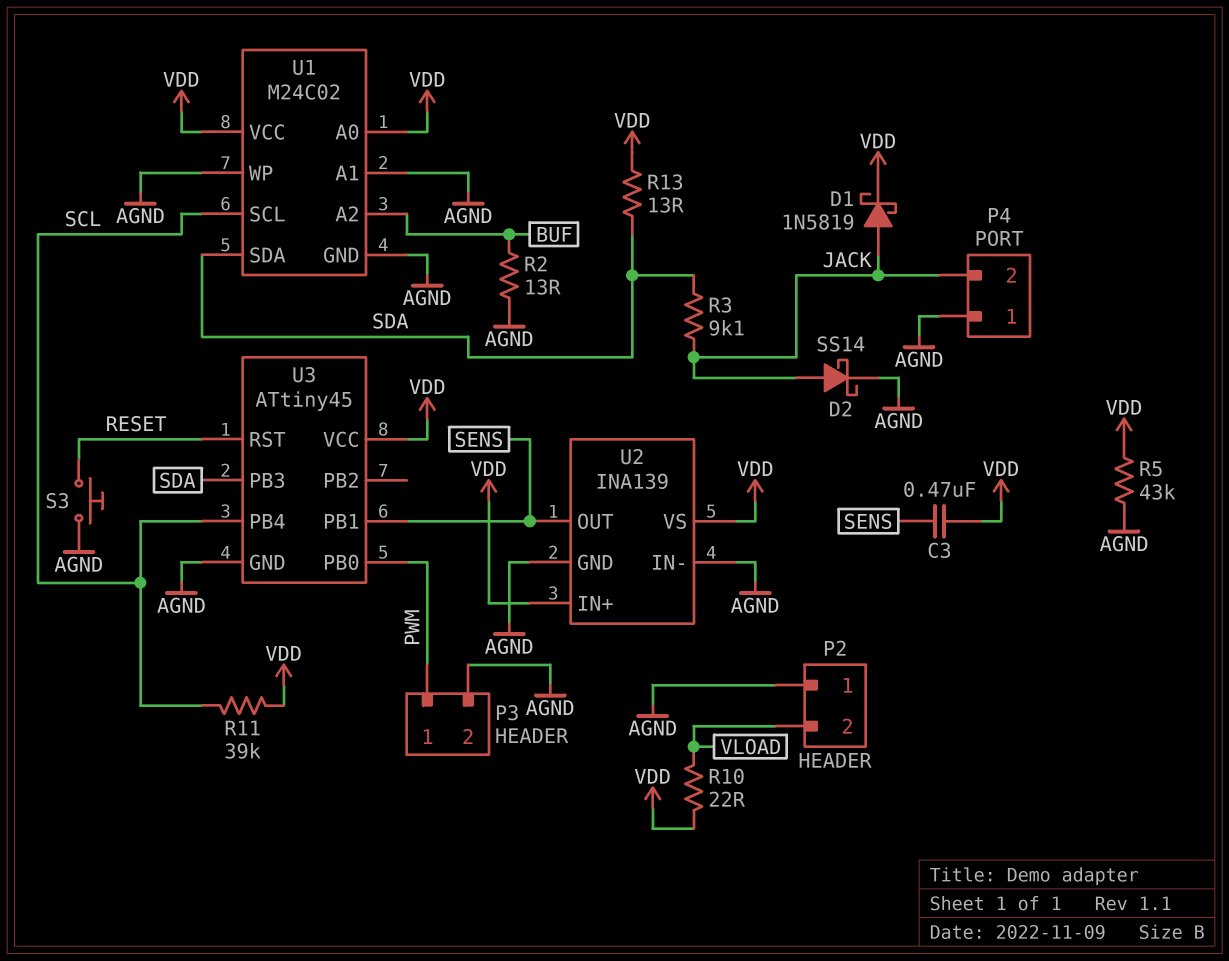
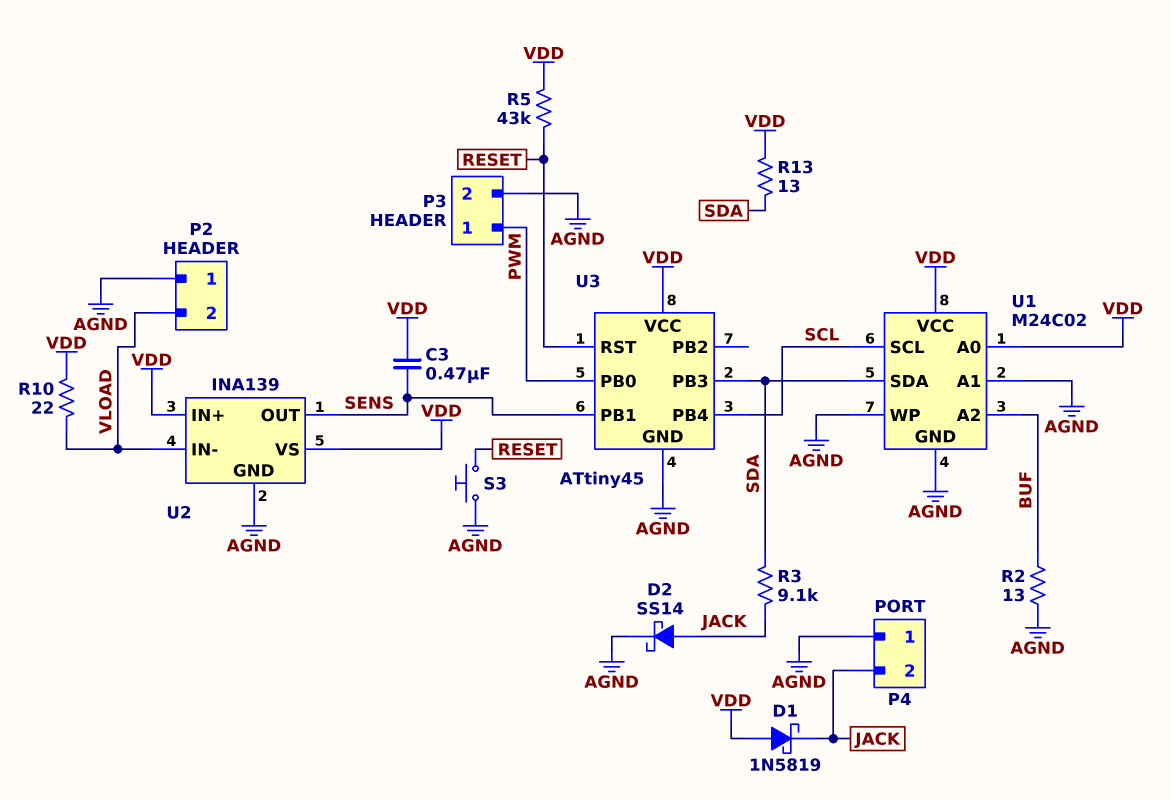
D1: schottky 1N5819 (A JACK, K VDD) -> schottky 1N5819 (A VDD, K JACK)
R5: 43k (AGND, VDD) -> 43k (RESET, VDD)
R11: 39k (SCL, VDD) -> none
U2 pin IN-: AGND -> VLOAD

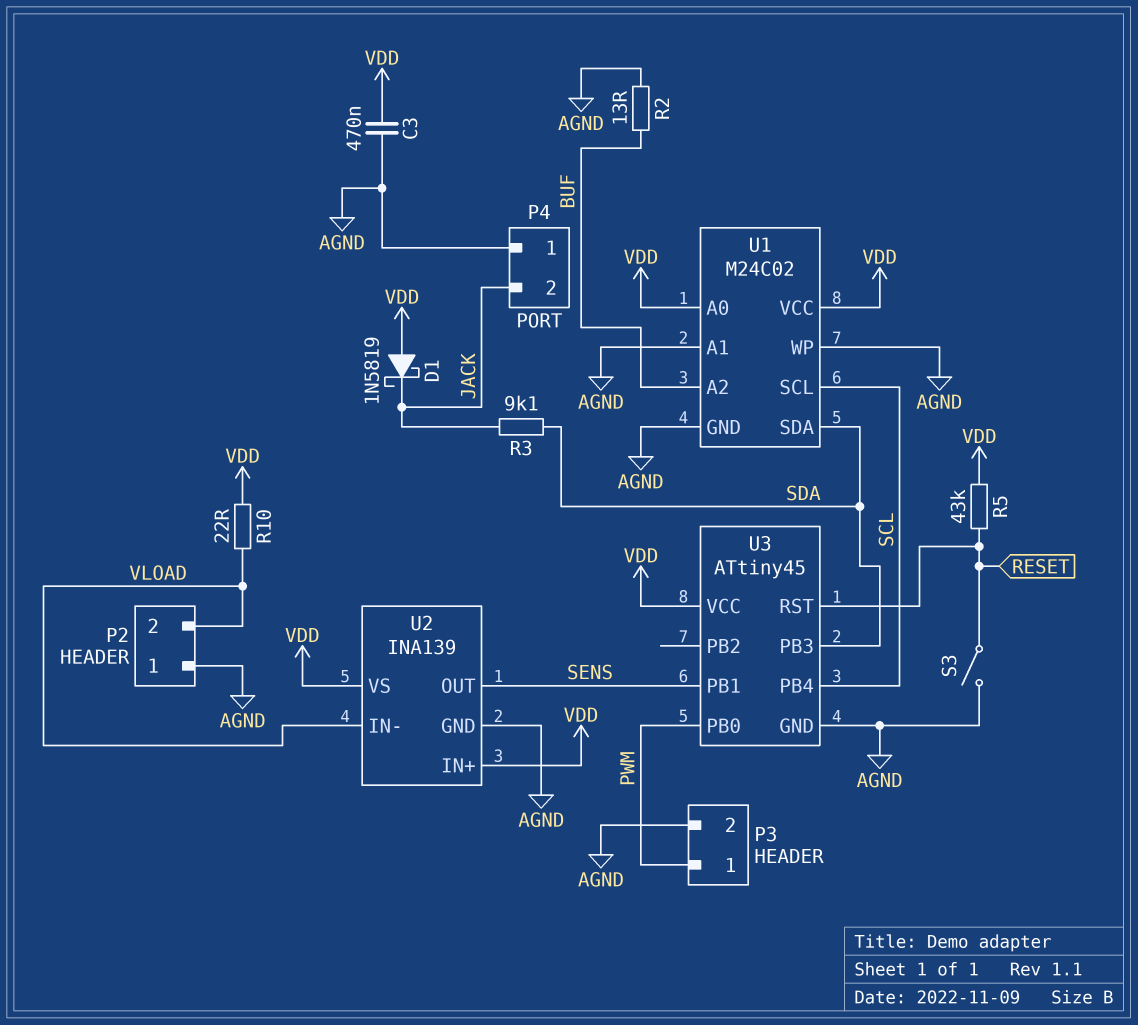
C3: 470nF (SENS, VDD) -> 470nF (AGND, VDD)
D2: schottky SS14 (A JACK, K AGND) -> none
R13: 13 (SDA, VDD) -> none
S3: button (AGND, RESET) -> switch (AGND, RESET)

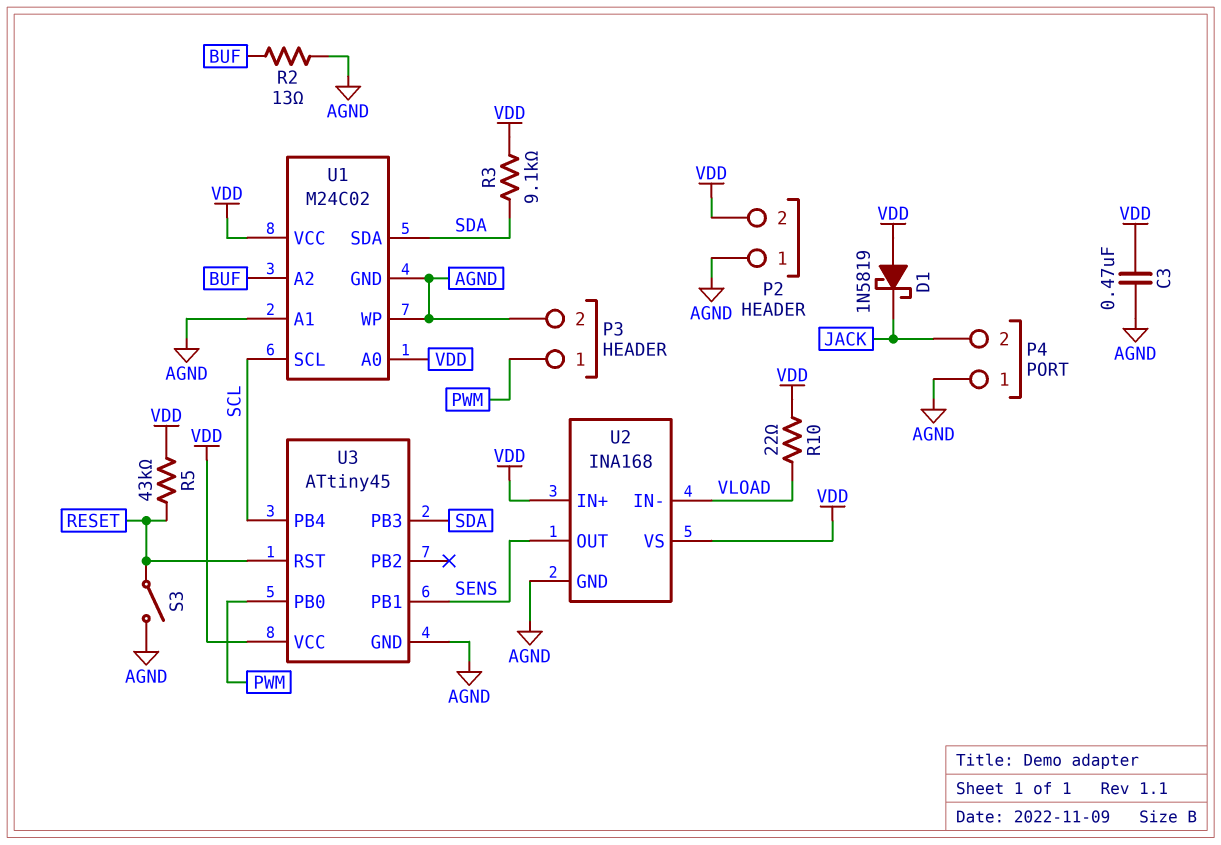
P2 pin 2: VLOAD -> VDD
R3: 9.1k (JACK, SDA) -> 9.1k (SDA, VDD)
U2: INA139 -> INA168

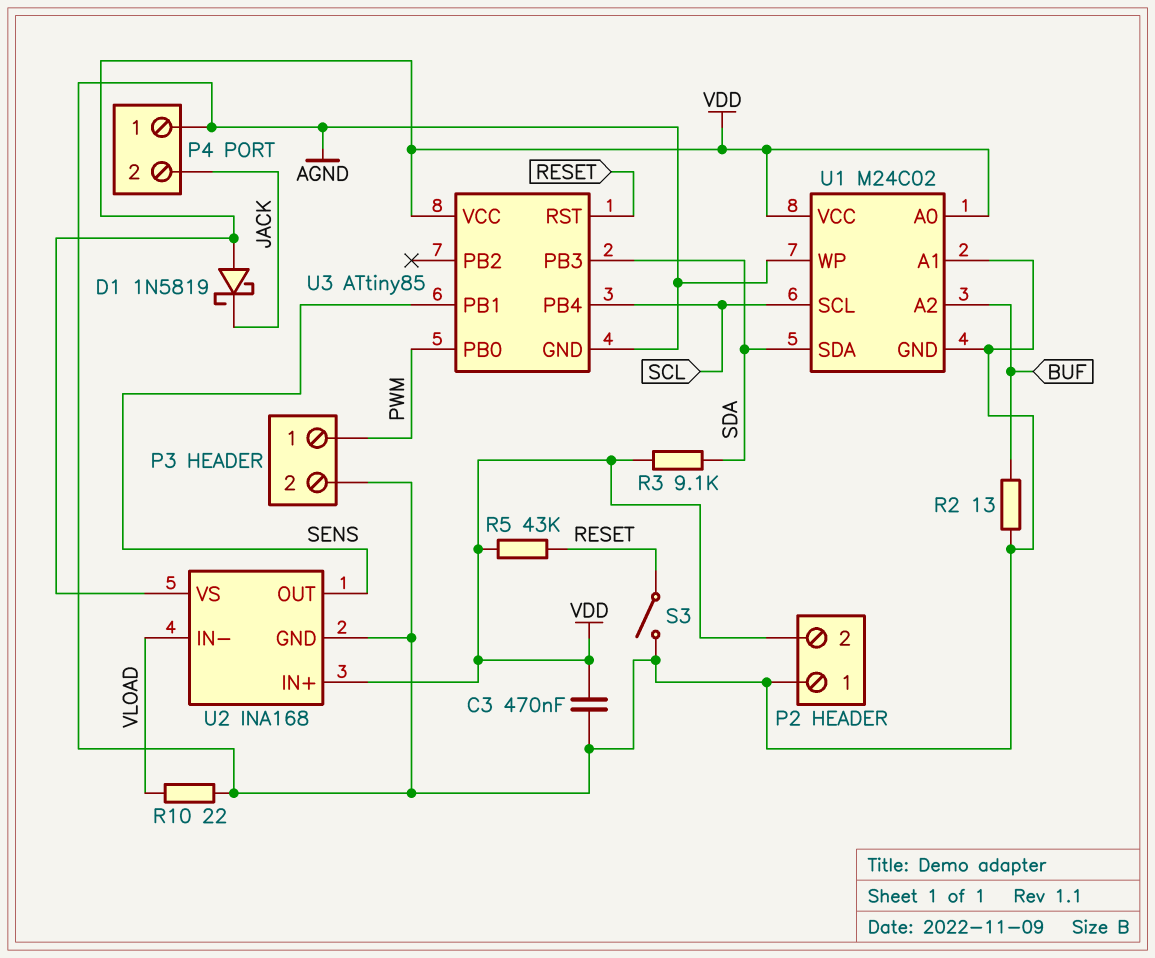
R10: 22 (VDD, VLOAD) -> 22 (AGND, VLOAD)
U3: ATtiny45 -> ATtiny85

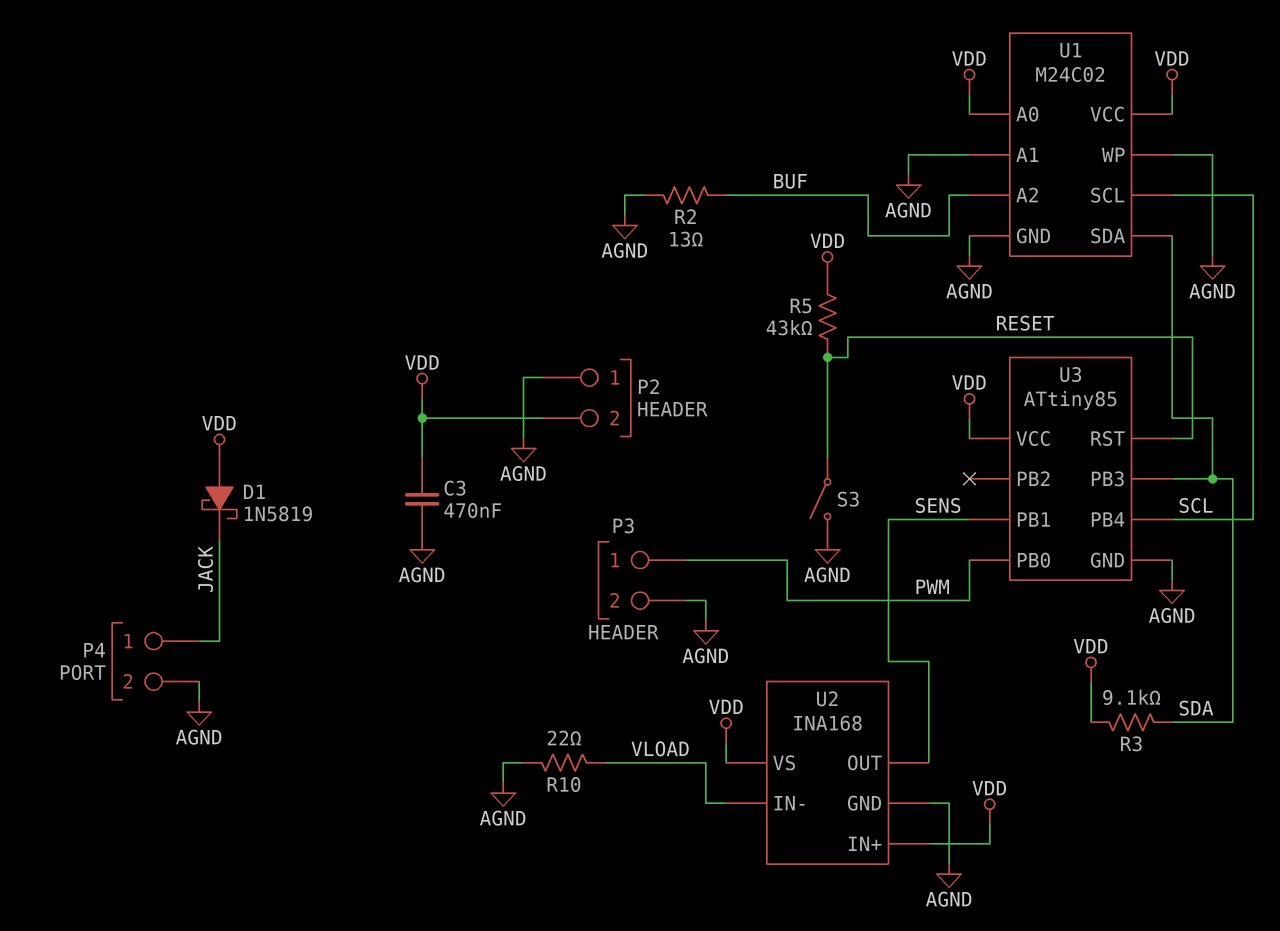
P4 pin 1: AGND -> JACK
P4 pin 2: JACK -> AGND

